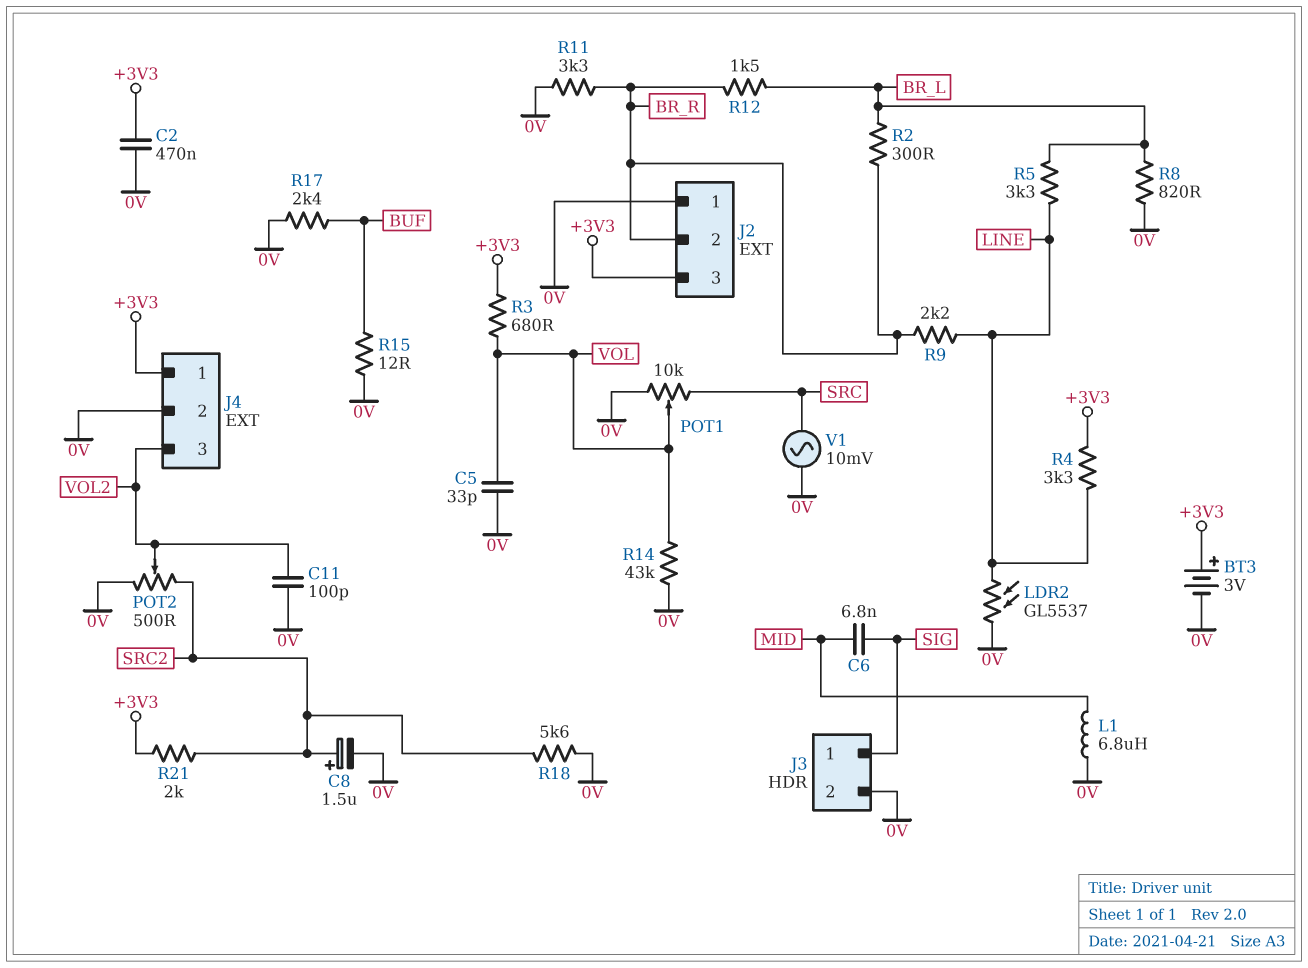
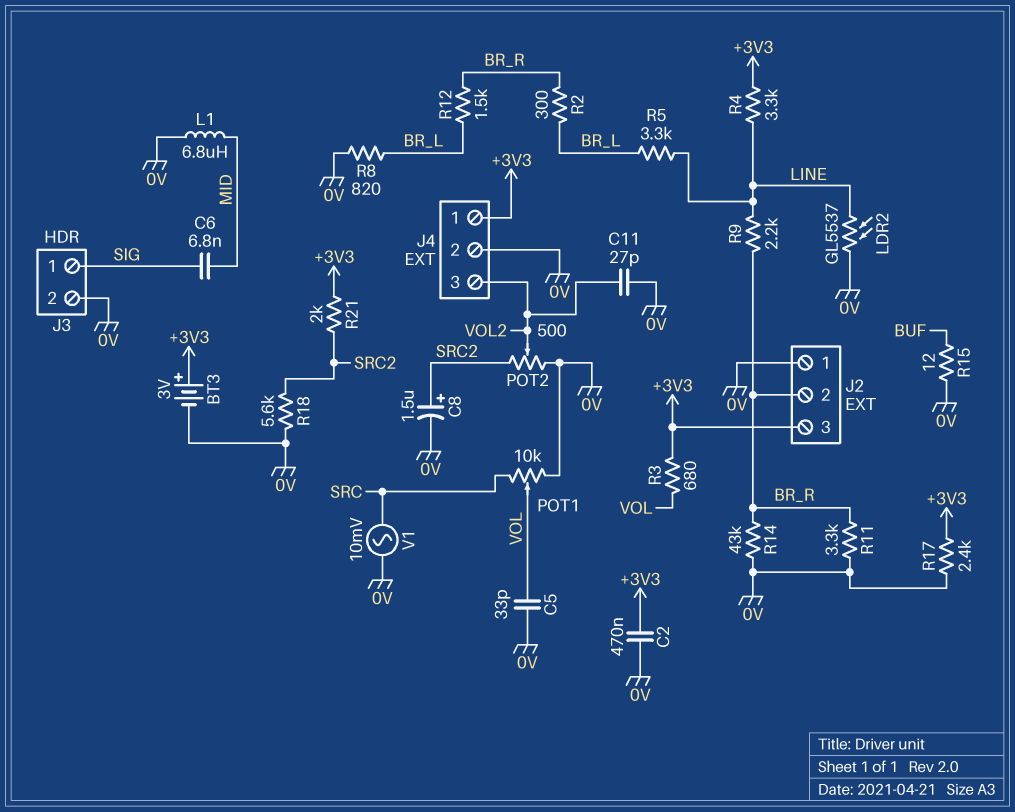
C11: 100pF (0V, VOL2) -> 27pF (0V, VOL2)
R14: 43k (0V, VOL) -> 43k (0V, BR_R)
R17: 2.4k (0V, BUF) -> 2.4k (+3V3, 0V)

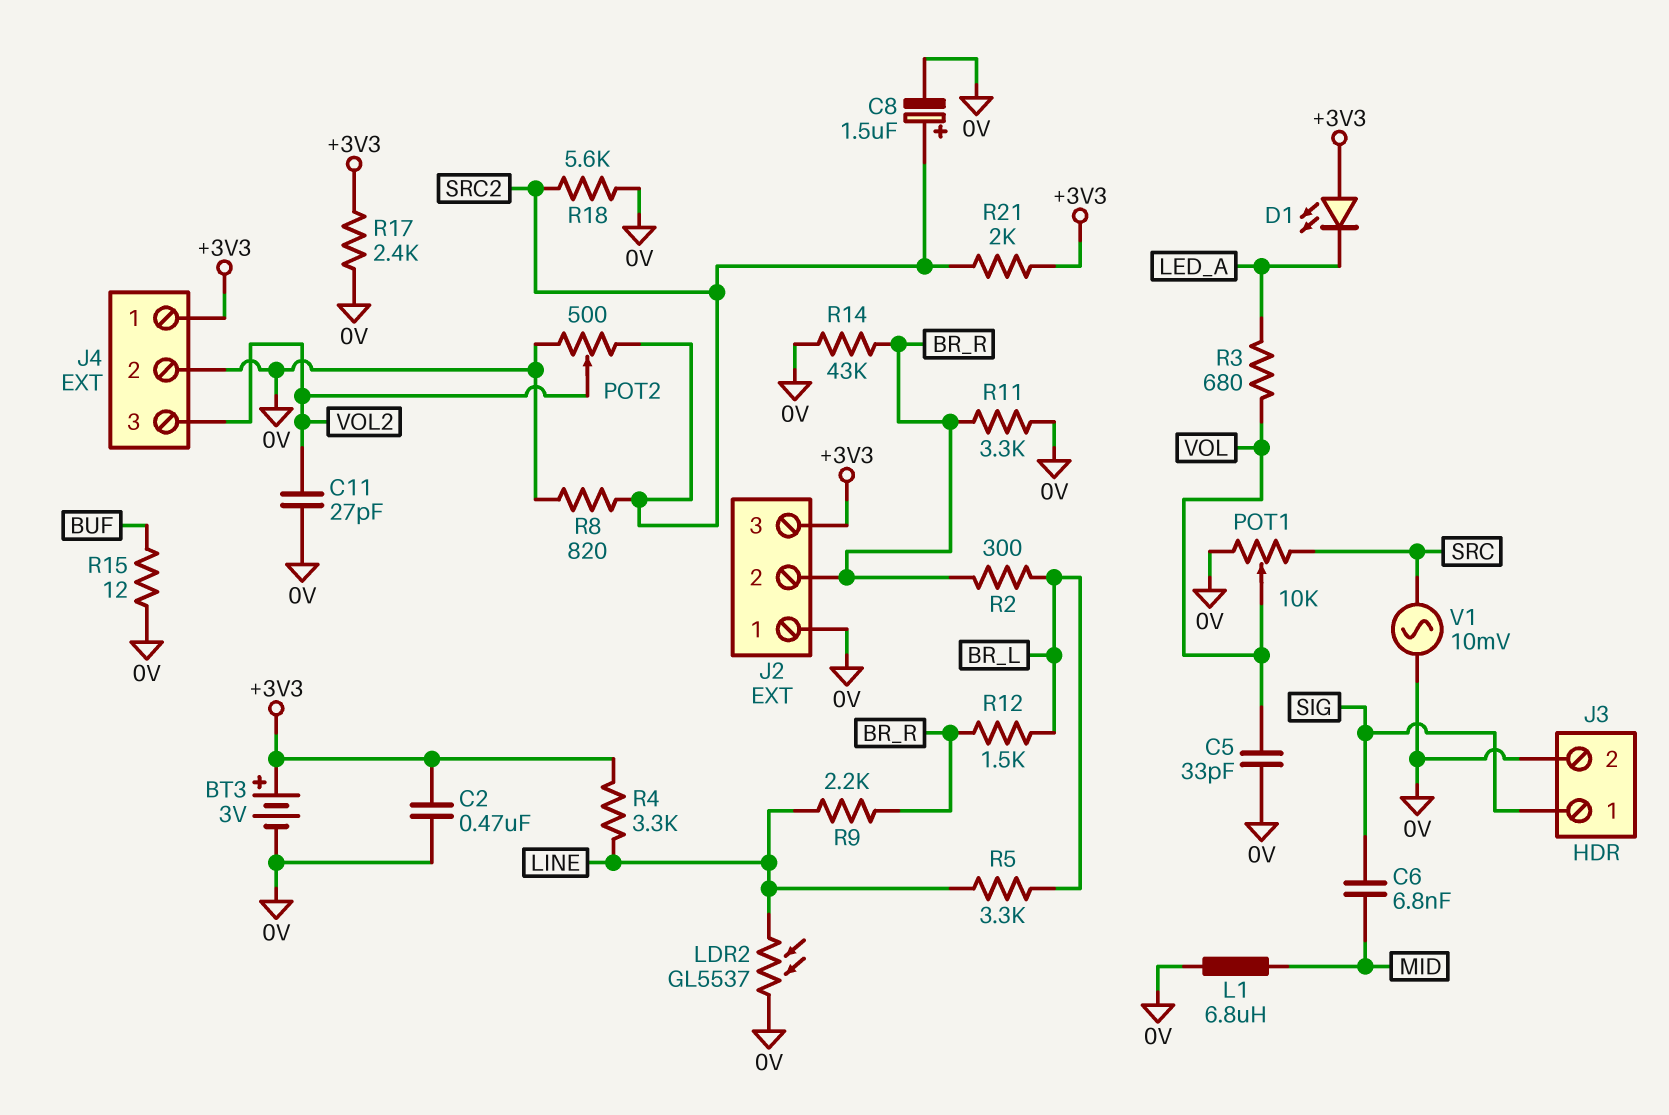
D1: none -> LED (A +3V3, K LED_A)
R3: 680 (+3V3, VOL) -> 680 (LED_A, VOL)
R8: 820 (0V, BR_L) -> 820 (0V, SRC2)

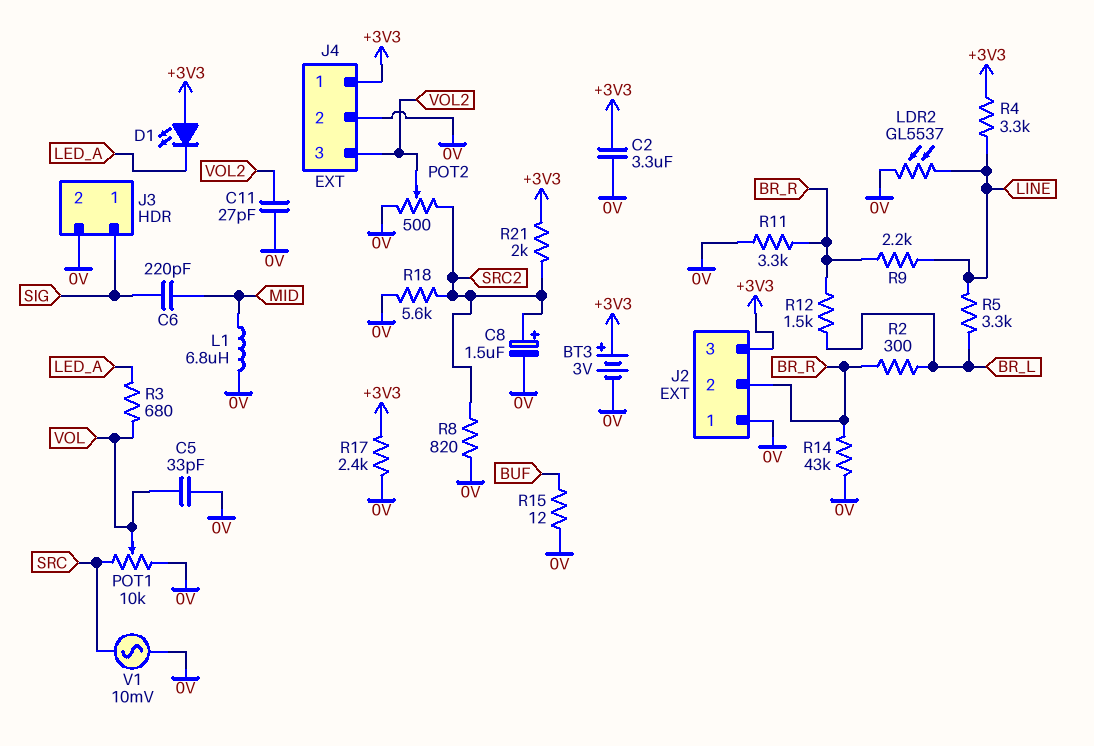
C2: 470nF (+3V3, 0V) -> 3.3uF (+3V3, 0V)
C6: 6.8nF (MID, SIG) -> 220pF (MID, SIG)

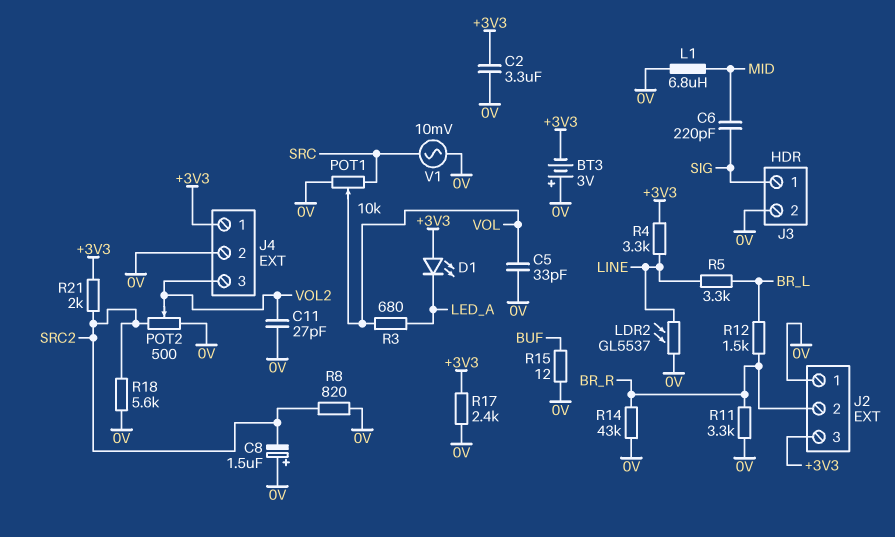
BT3: 3V (plus +3V3, minus 0V) -> 3V (plus 0V, minus +3V3)
C8: 1.5uF (plus SRC2, minus 0V) -> 1.5uF (plus 0V, minus SRC2)
R2: 300 (BR_L, BR_R) -> none
R9: 2.2k (BR_R, LINE) -> none

